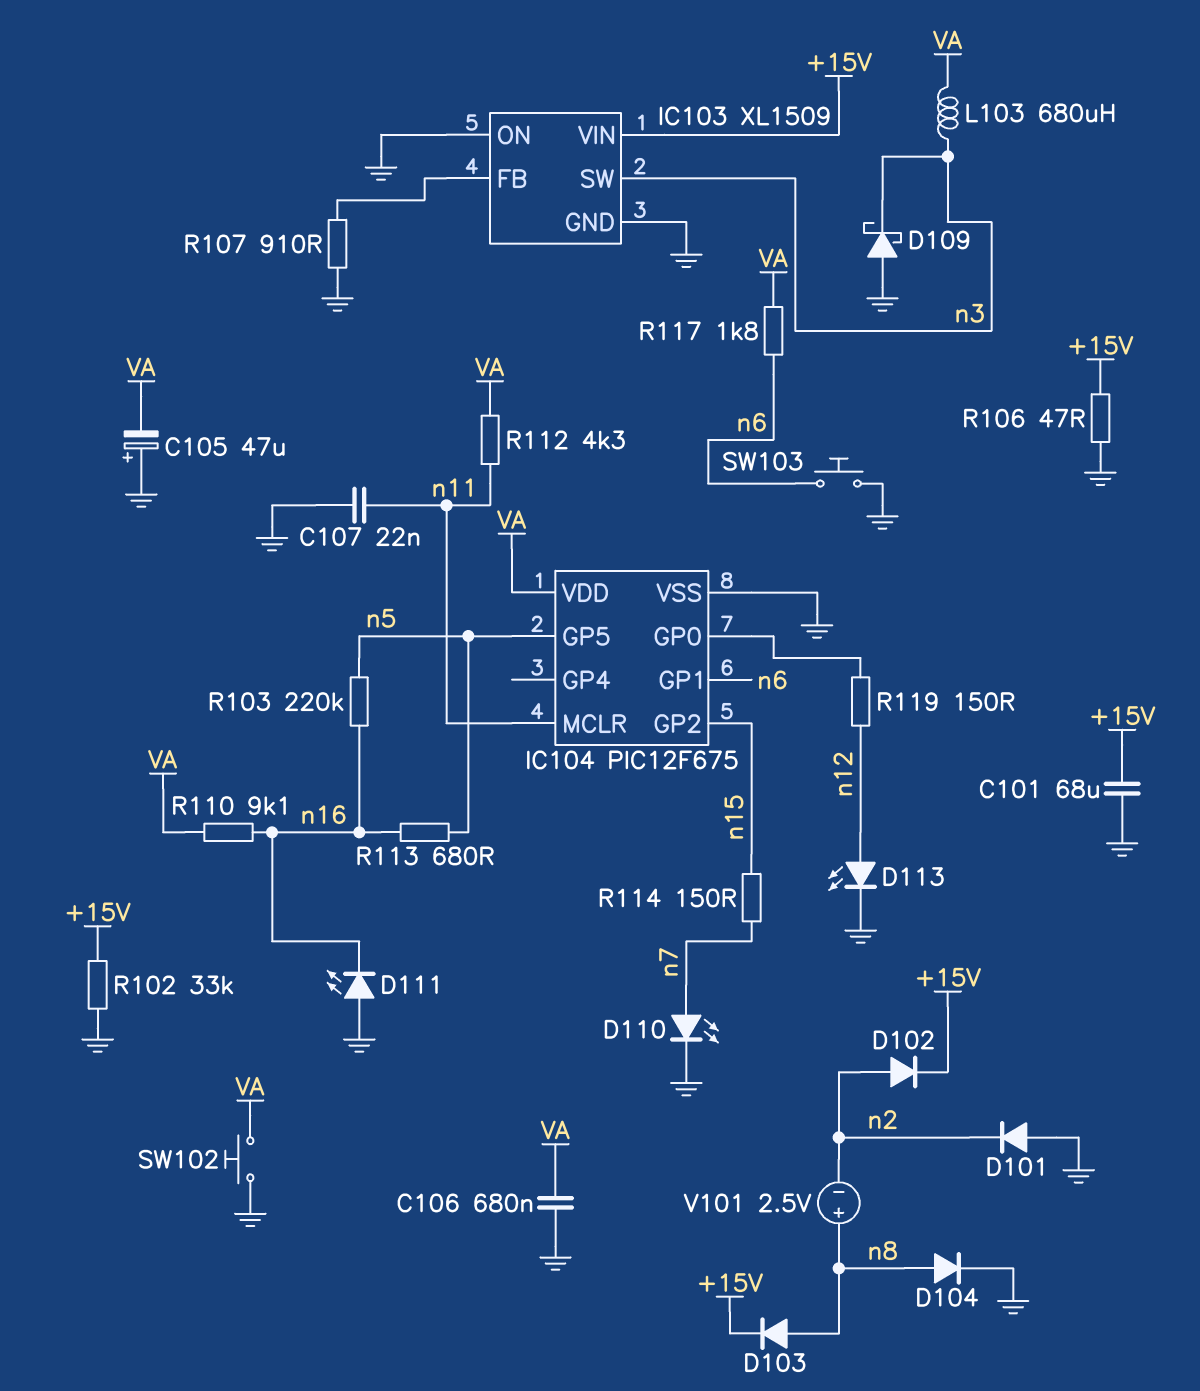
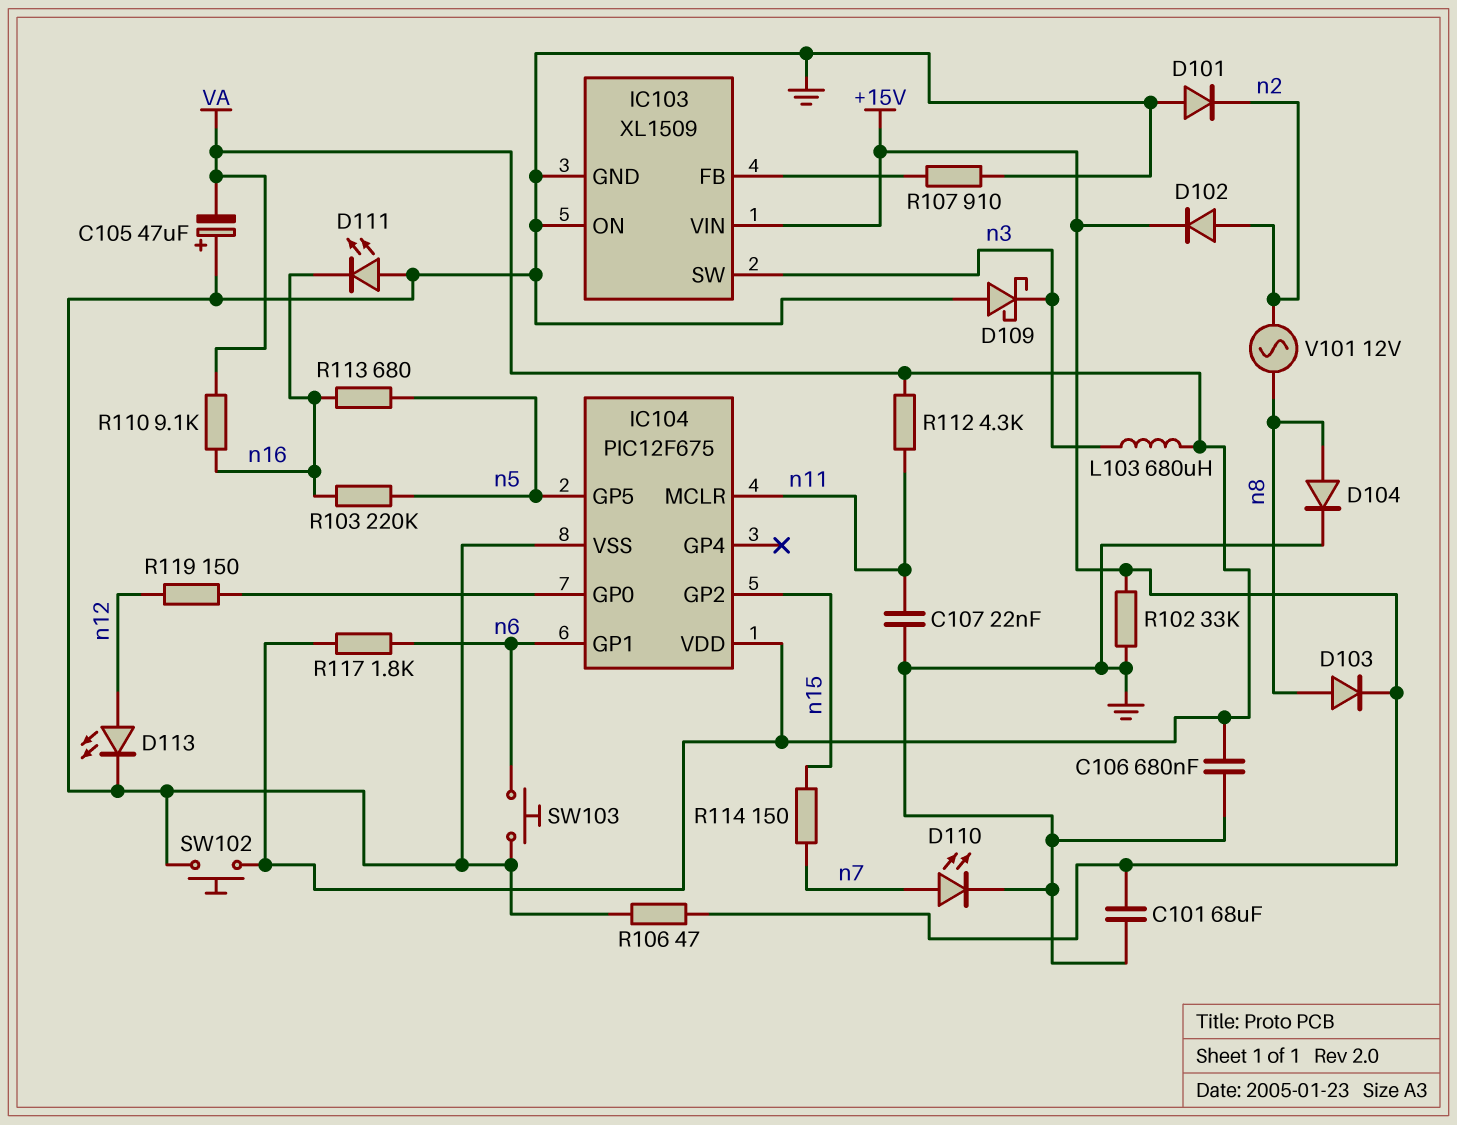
V101: 2.5V (plus n8, minus n2) -> AC 12V (n2, n8)

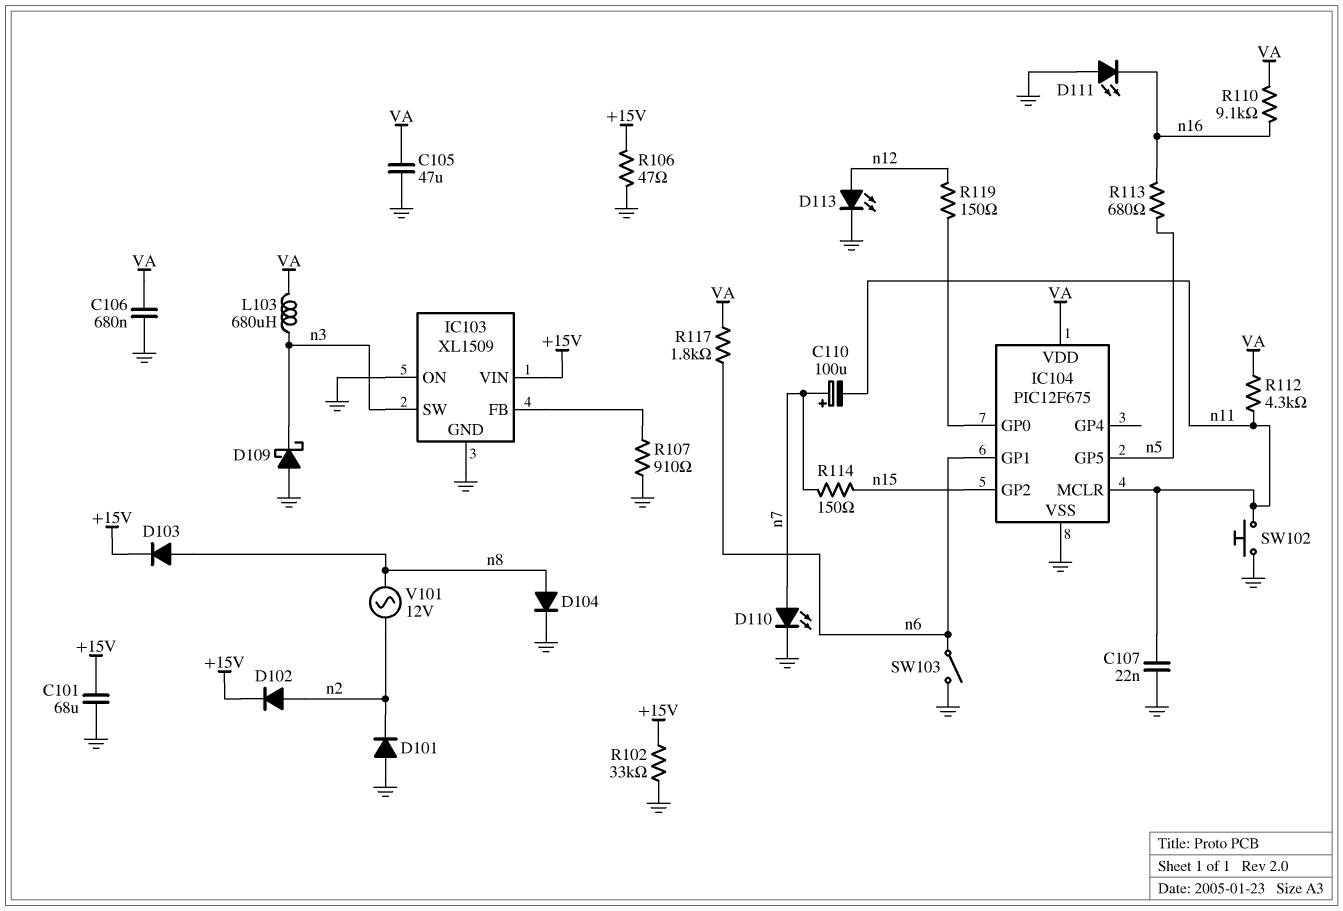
C105: 47uF (plus GND, minus VA) -> 47uF (GND, VA)
C110: none -> 100uF (plus n7, minus n11)
R103: 220k (n5, n16) -> none
SW102: button (GND, VA) -> button (GND, n11)
SW103: button (GND, n6) -> switch (GND, n6)

